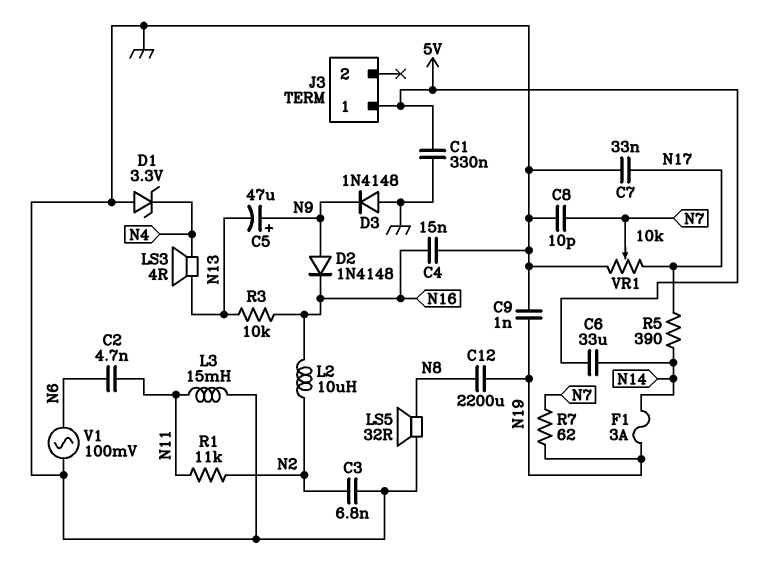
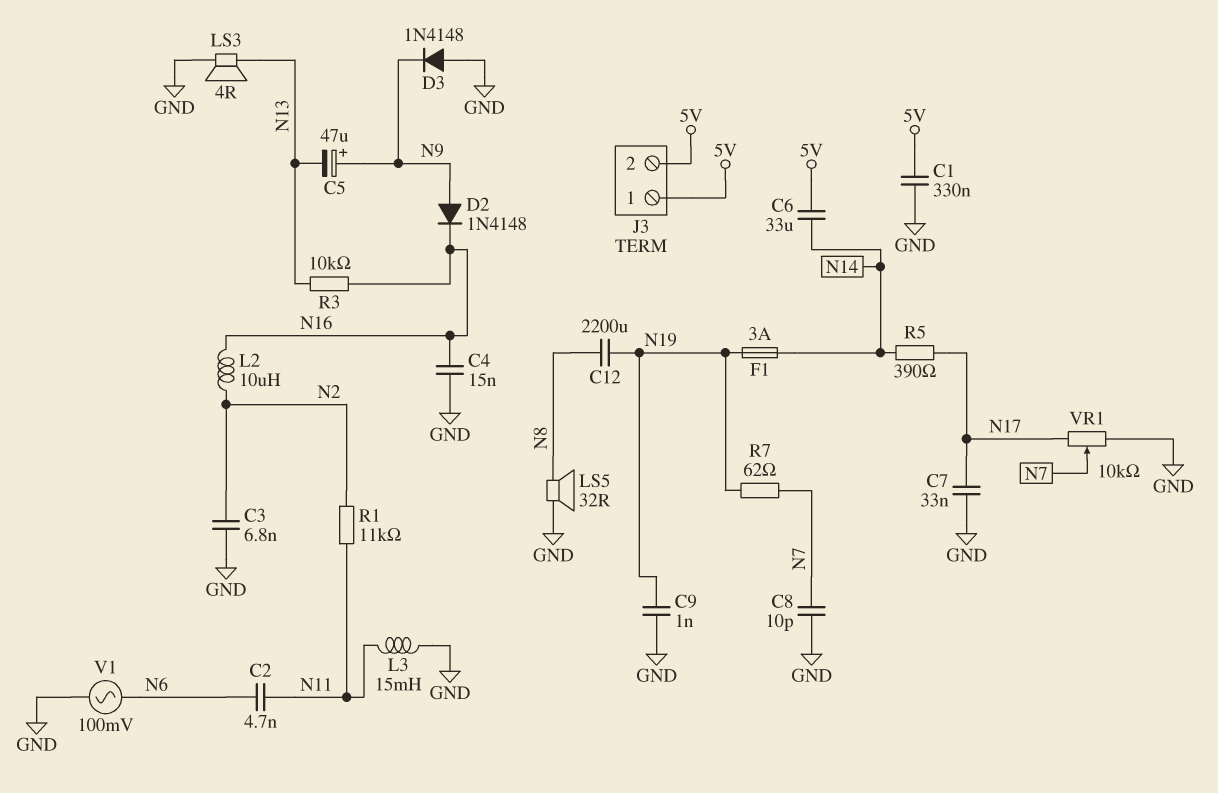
D1: zener 3.3V (A GND, K N4) -> none
J3 pin 2: none -> 5V
LS3: speaker 4R (N4, N13) -> speaker 4R (GND, N13)

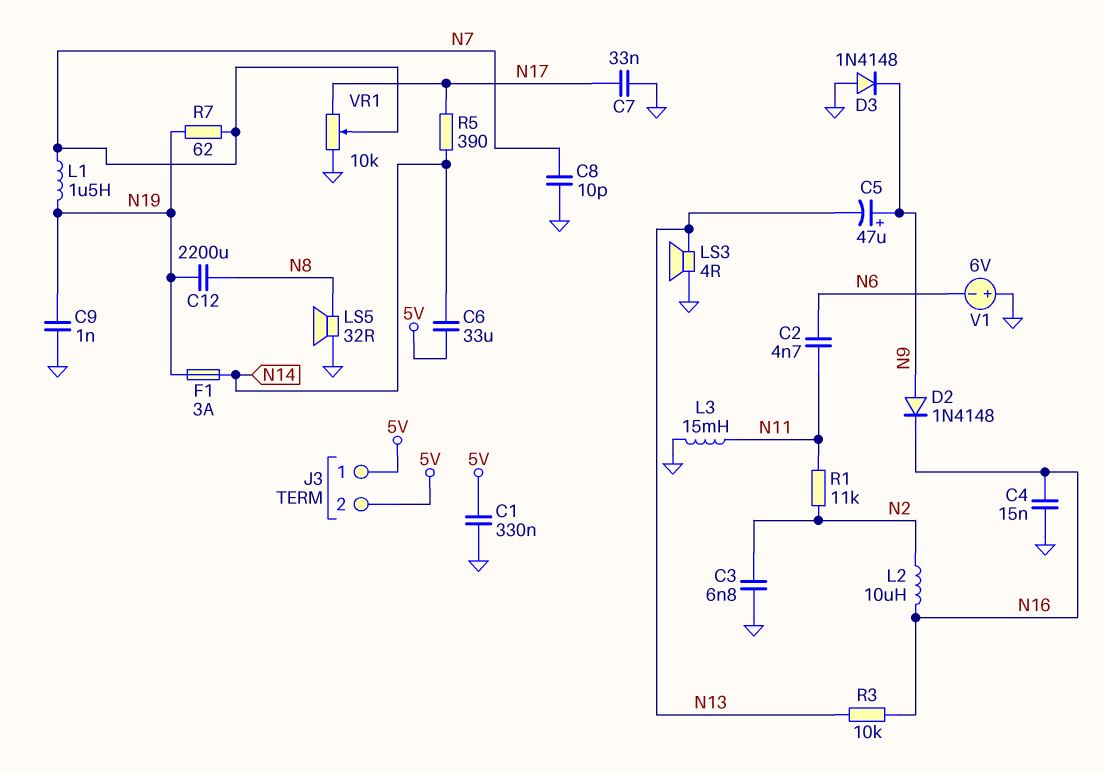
L1: none -> 1.5uH (N7, N19)
V1: AC 100mV (GND, N6) -> 6V (plus GND, minus N6)

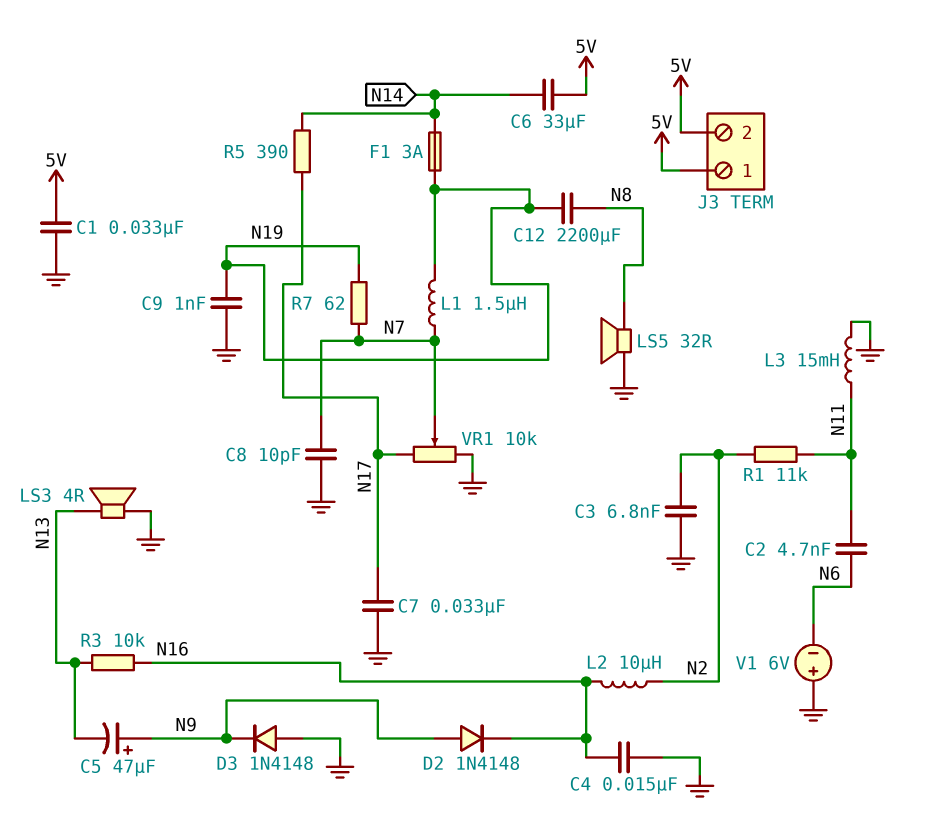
C1: 330nF (5V, GND) -> 33nF (5V, GND)

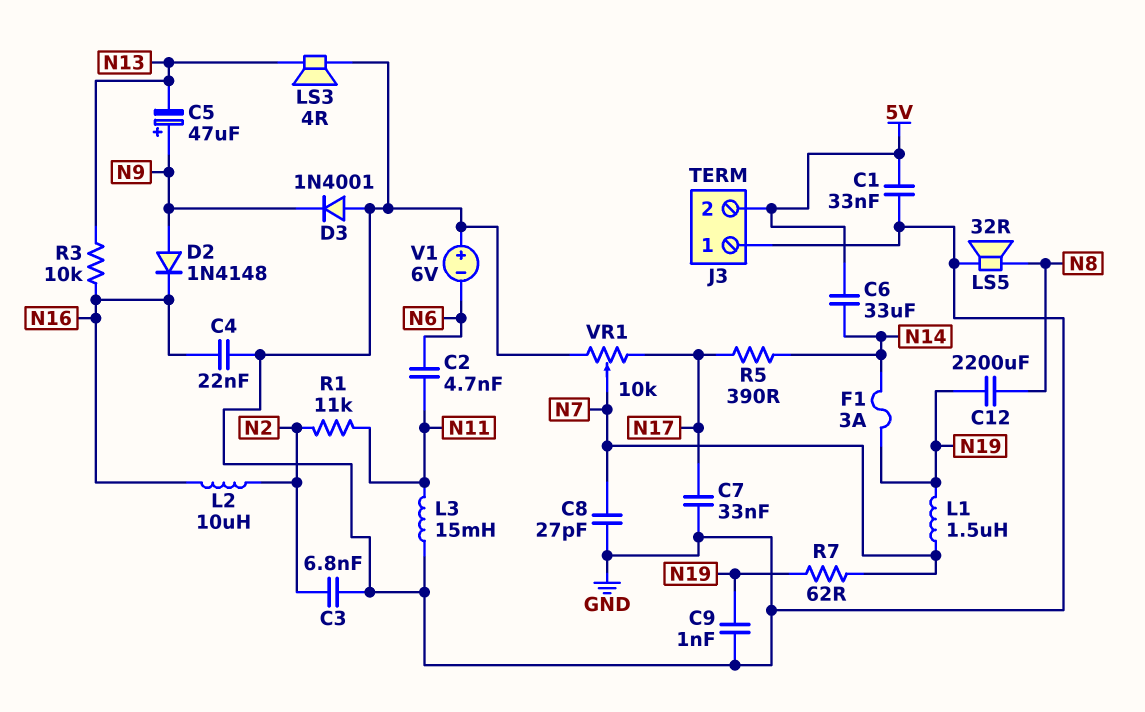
C4: 15nF (GND, N16) -> 22nF (GND, N16)
C8: 10pF (GND, N7) -> 27pF (GND, N7)
D3: diode 1N4148 (A GND, K N9) -> diode 1N4001 (A GND, K N9)
J3 pin 1: 5V -> GND

